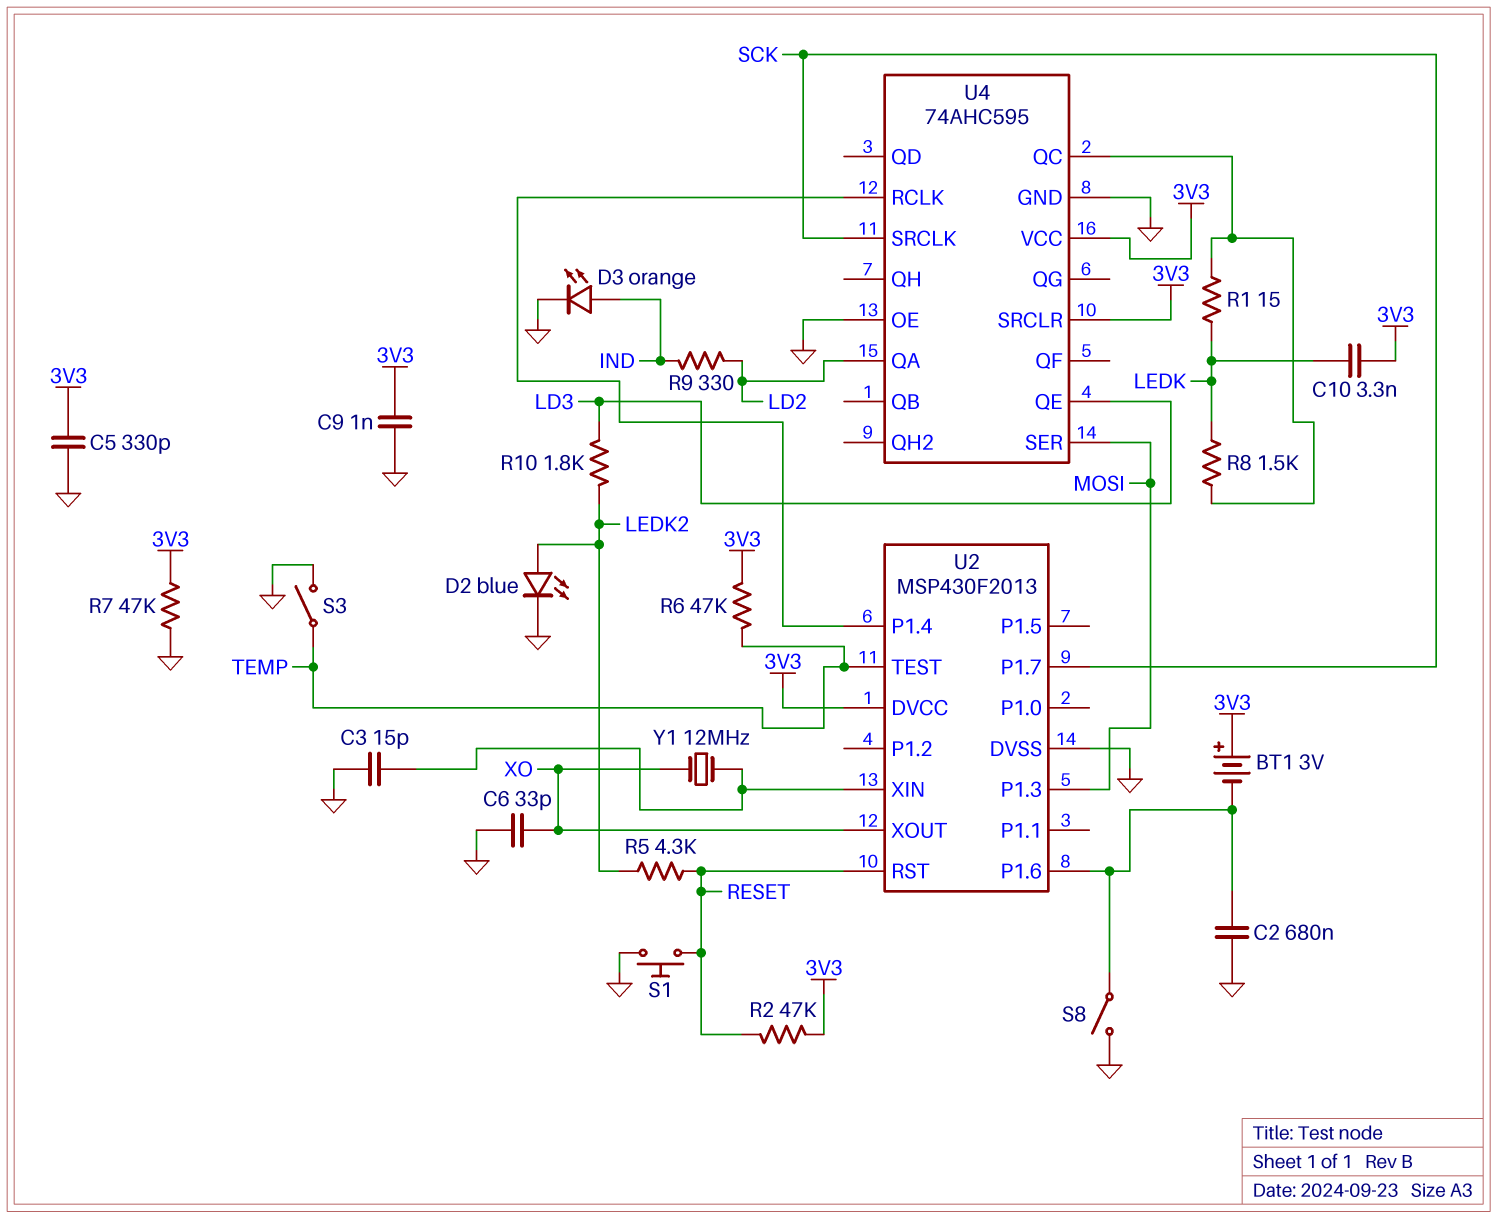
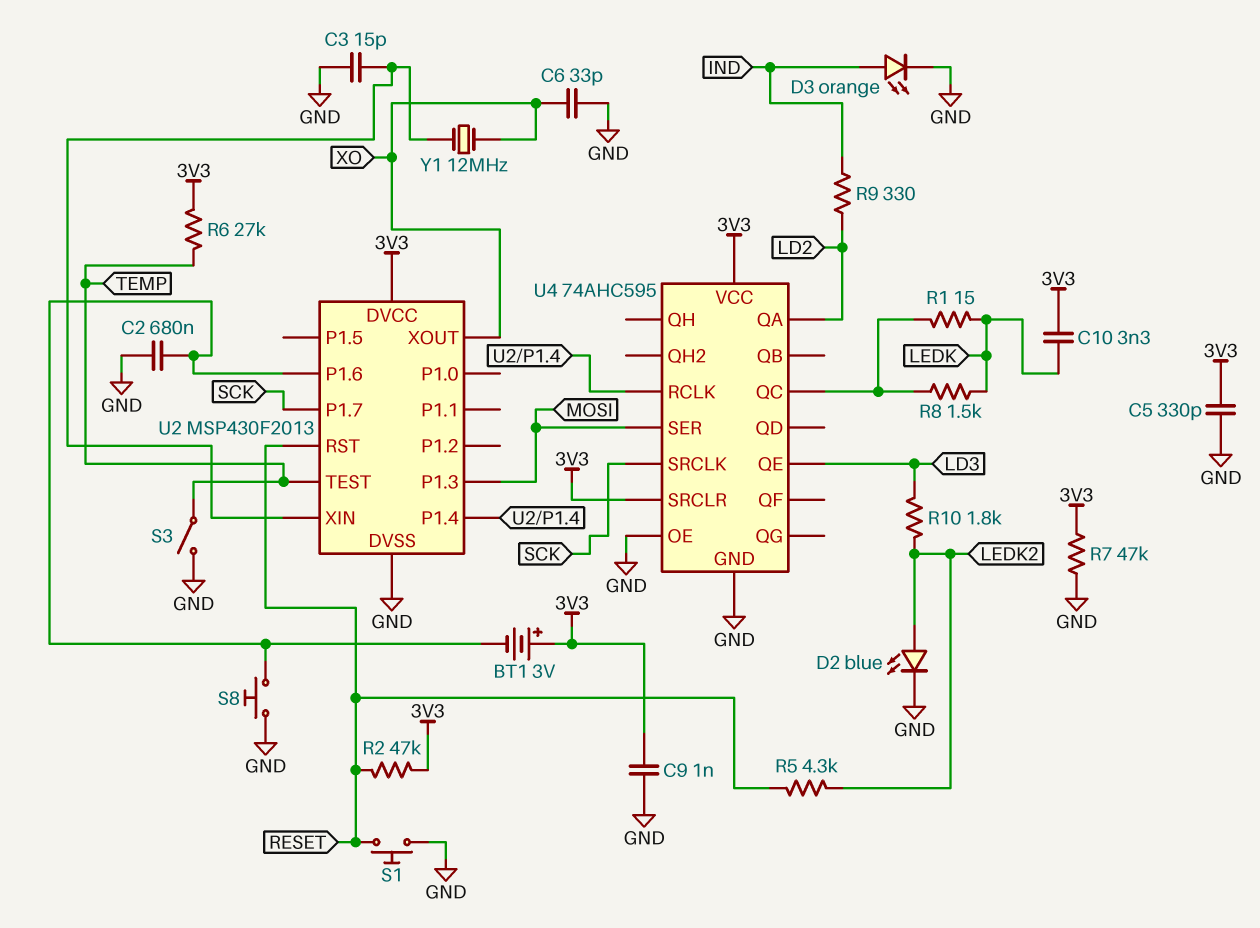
R6: 47k (3V3, TEMP) -> 27k (3V3, TEMP)
S8: switch (GND, U2/P1.6) -> button (GND, U2/P1.6)

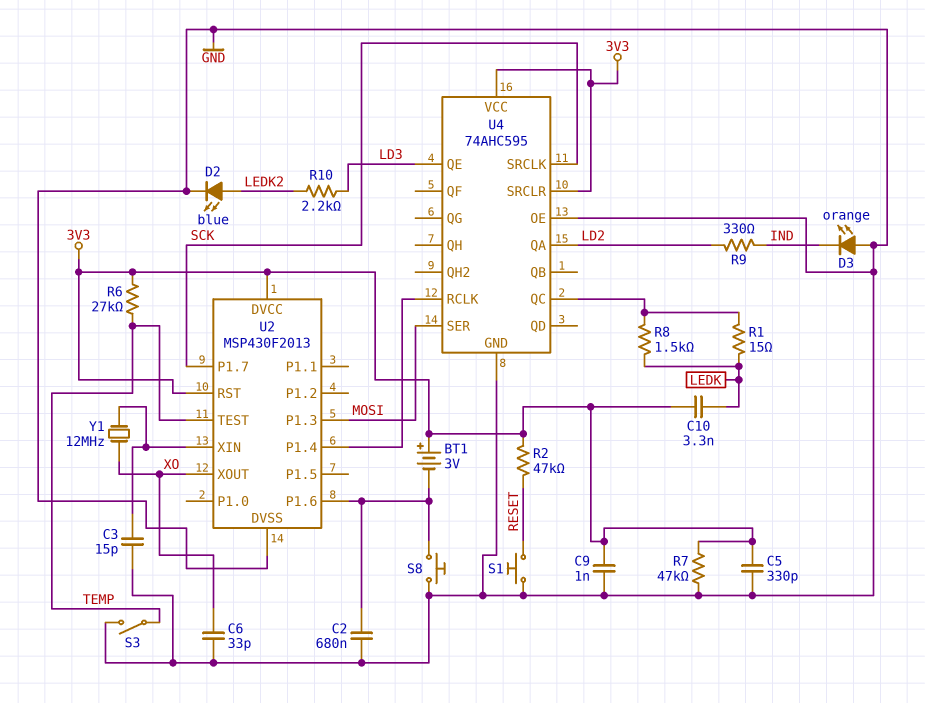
D3: LED orange (A IND, K GND) -> LED orange (A GND, K IND)
R5: 4.3k (LEDK2, RESET) -> none
R10: 1.8k (LD3, LEDK2) -> 2.2k (LD3, LEDK2)
U2 pin RST: RESET -> 3V3

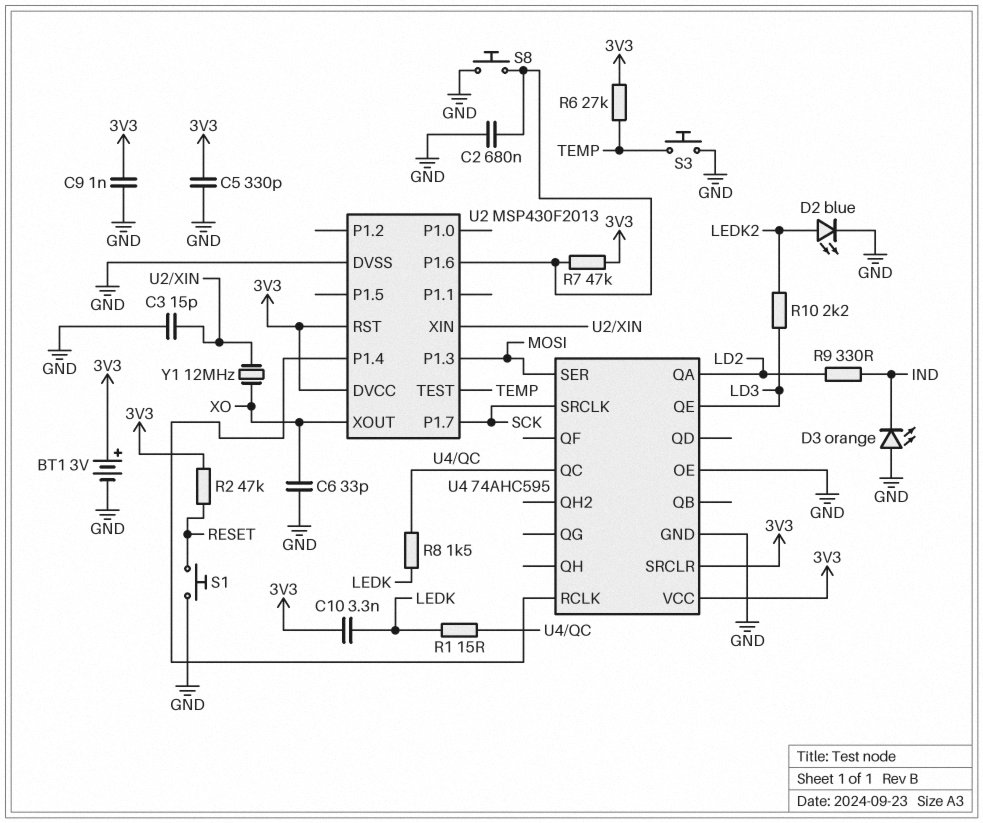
BT1: 3V (plus 3V3, minus U2/P1.6) -> 3V (plus 3V3, minus GND)
R7: 47k (3V3, GND) -> 47k (3V3, U2/P1.6)
S3: switch (GND, TEMP) -> button (GND, TEMP)

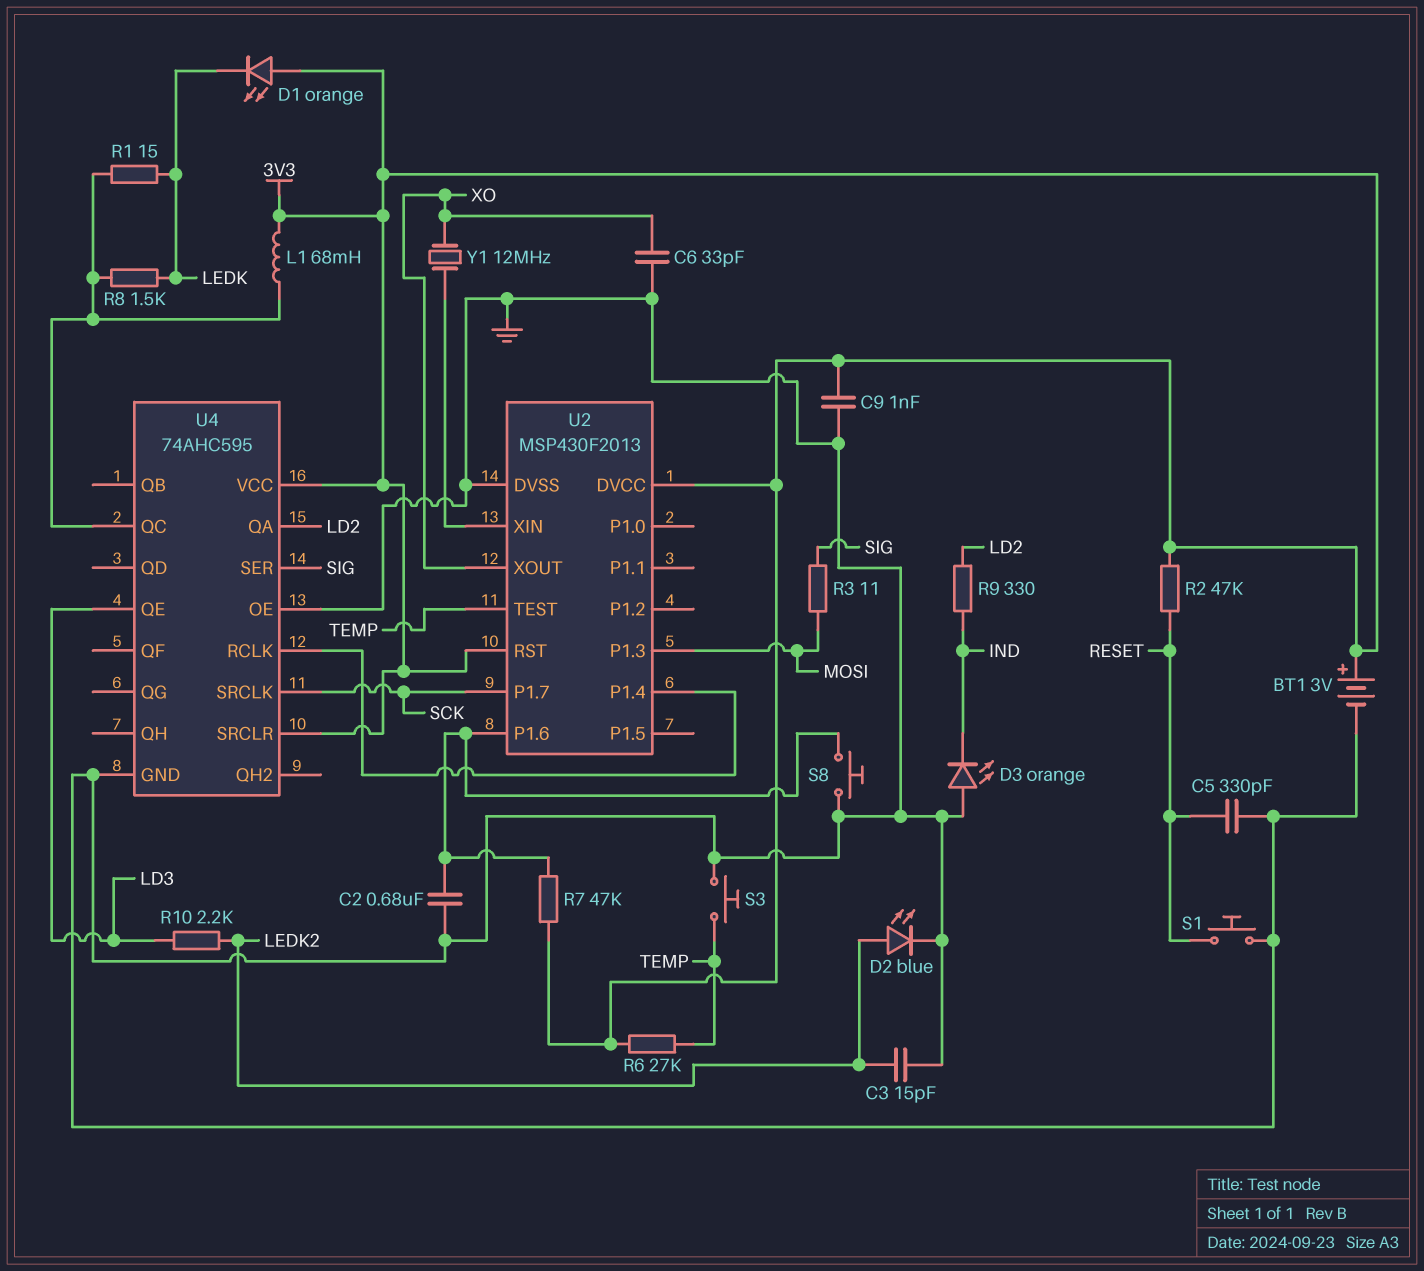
C3: 15pF (GND, U2/XIN) -> 15pF (GND, LEDK2)
C5: 330pF (3V3, GND) -> 330pF (GND, RESET)
C10: 3.3nF (3V3, LEDK) -> none
D1: none -> LED orange (A 3V3, K LEDK)
L1: none -> 68mH (3V3, U4/QC)
R3: none -> 11 (MOSI, SIG)
U4 pin SER: MOSI -> SIG

